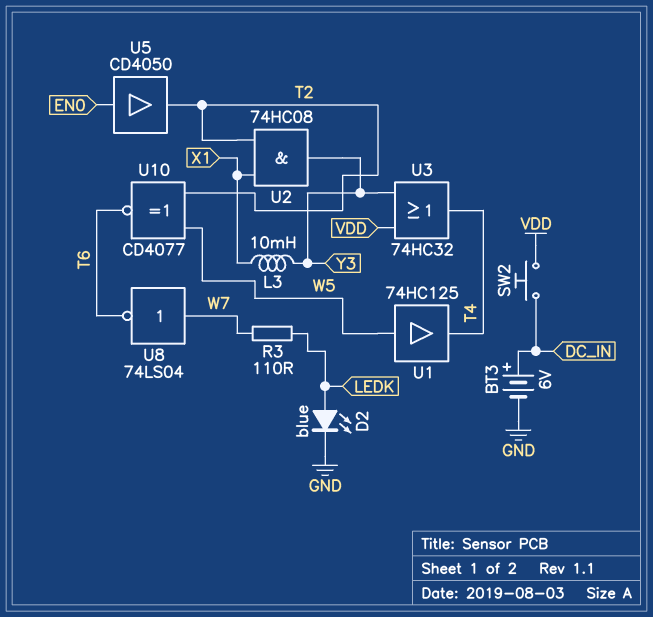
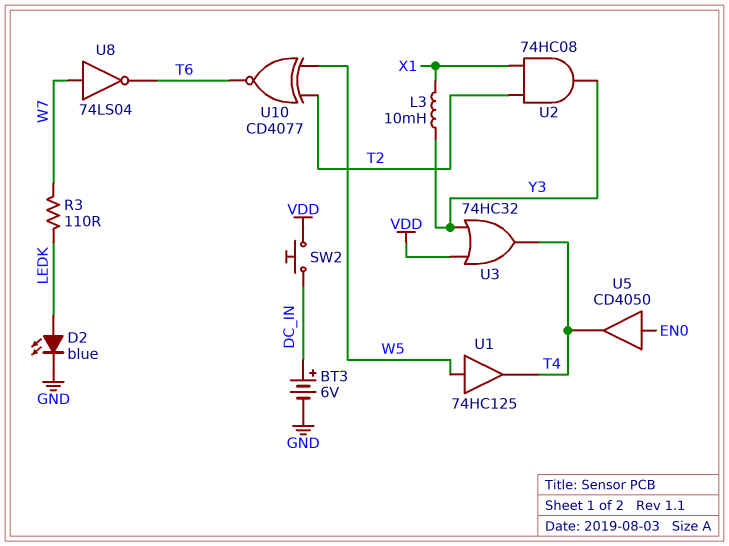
U5: buffer CD4050 (in EN0, out T2) -> buffer CD4050 (in EN0, out T4)

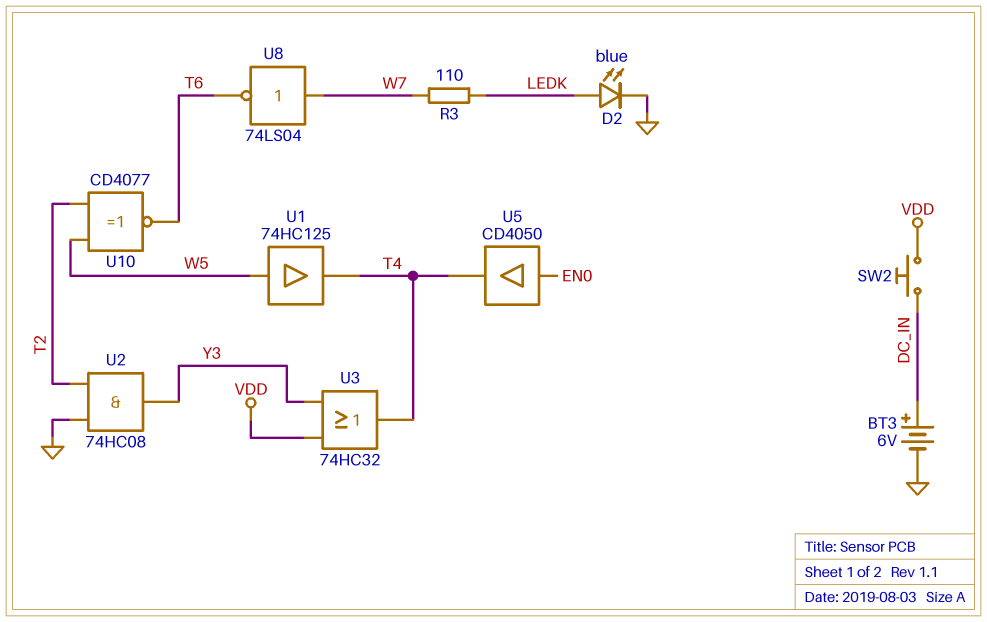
L3: 10mH (X1, Y3) -> none
U2: AND 74HC08 (in T2, in X1, out Y3) -> AND 74HC08 (in GND, in T2, out Y3)

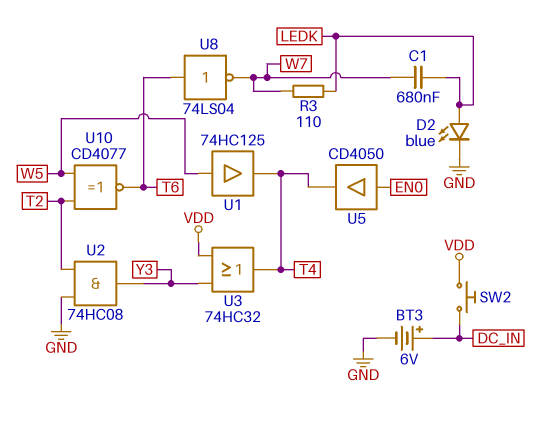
C1: none -> 680nF (LEDK, W7)
U8: NOT 74LS04 (in W7, out T6) -> NOT 74LS04 (in T6, out W7)

